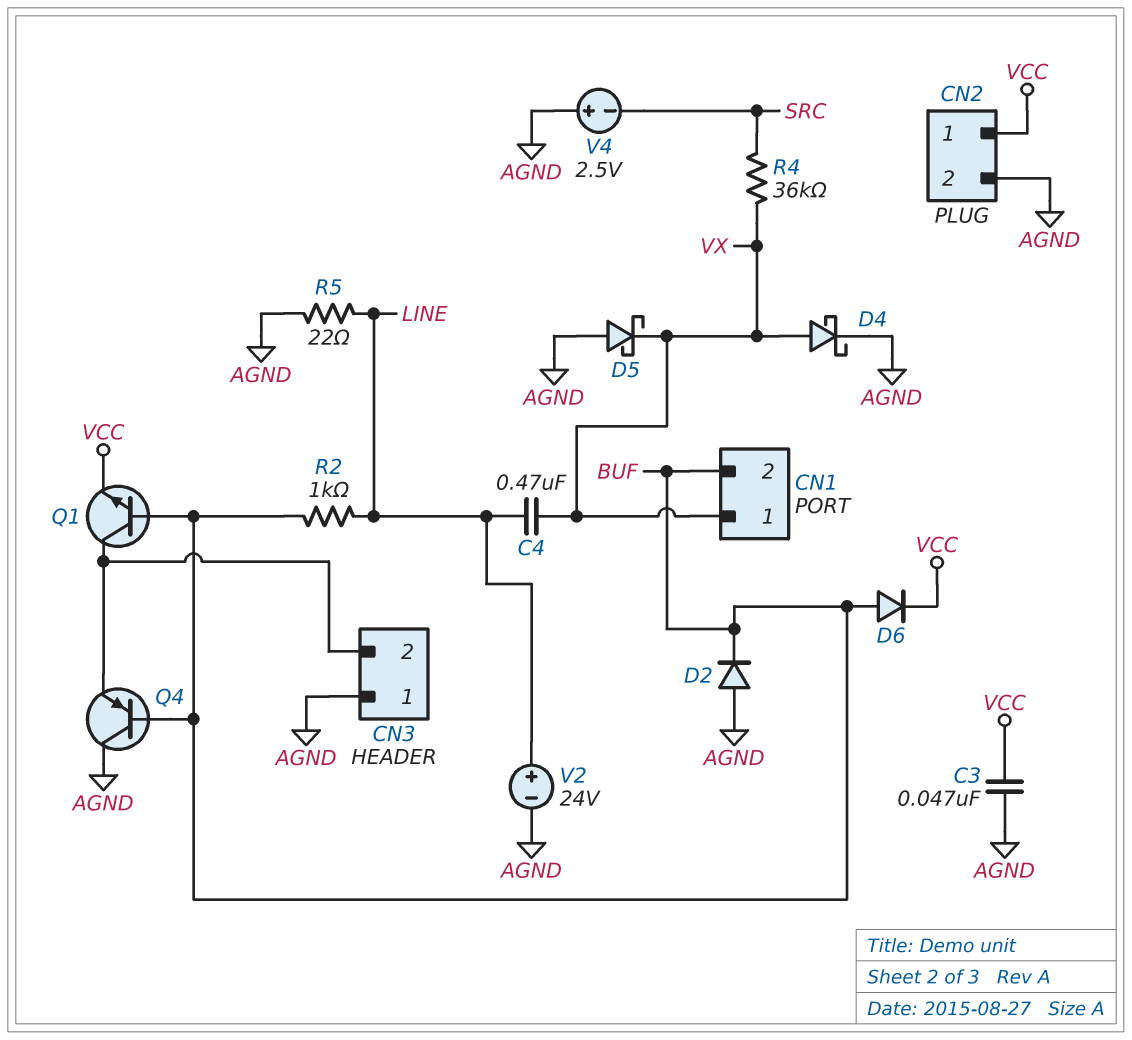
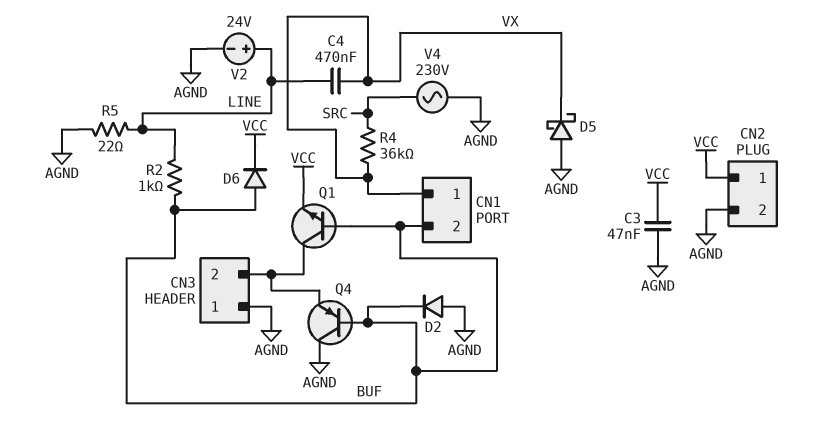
D4: schottky (A VX, K AGND) -> none
V4: 2.5V (plus AGND, minus SRC) -> AC 230V (AGND, SRC)

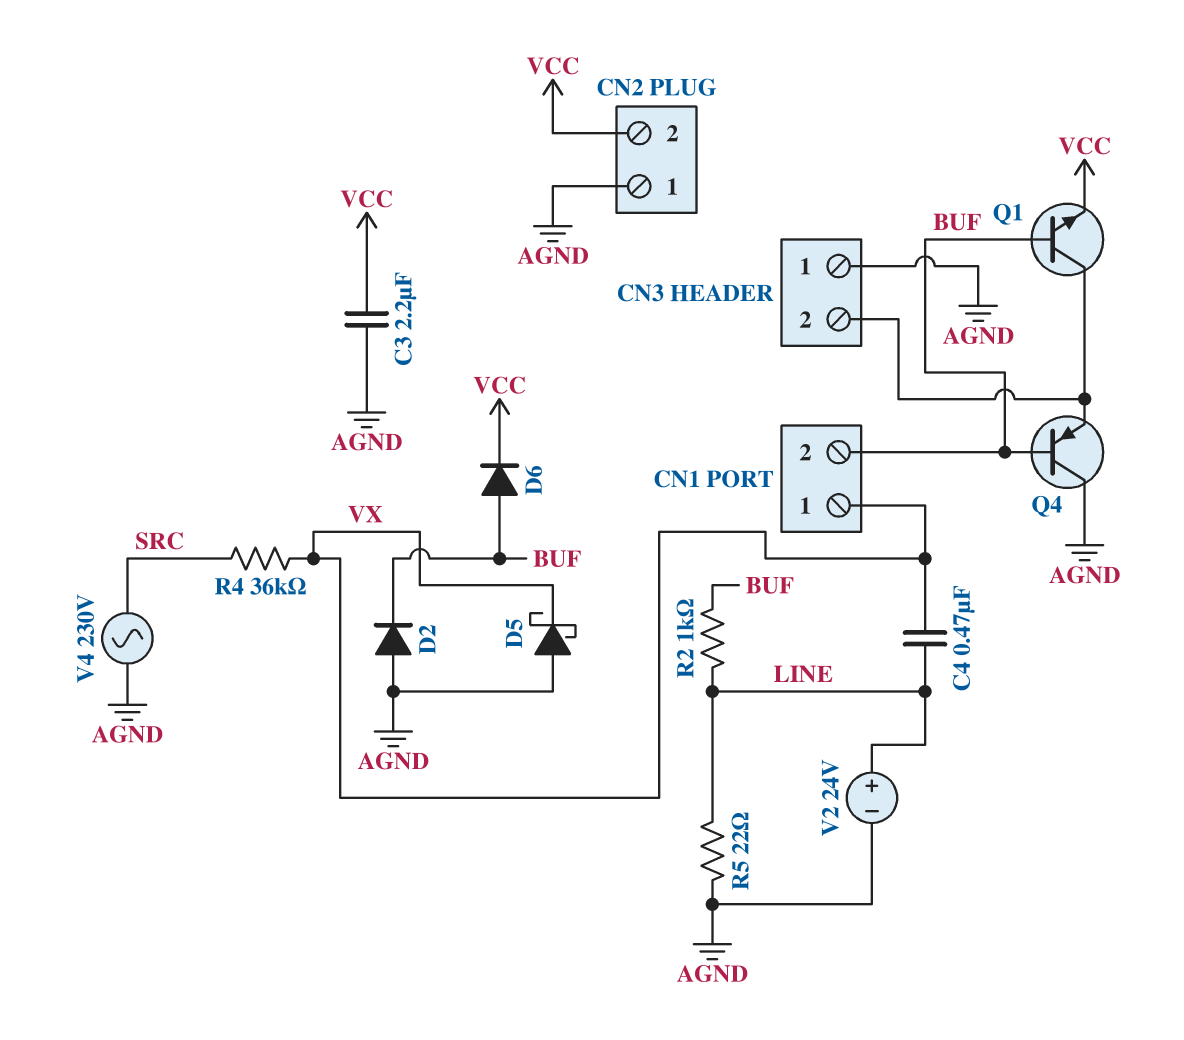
C3: 47nF (AGND, VCC) -> 2.2uF (AGND, VCC)
CN2 pin 1: VCC -> AGND
CN2 pin 2: AGND -> VCC

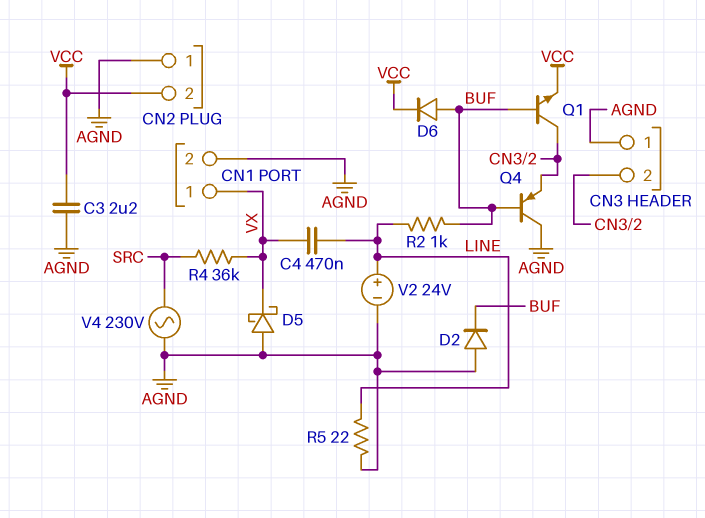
CN1 pin 2: BUF -> AGND

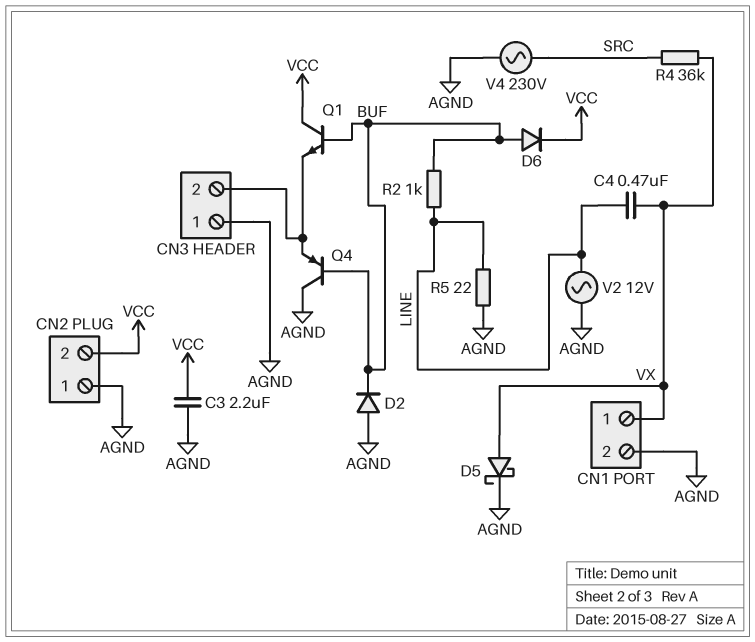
D5: schottky (A AGND, K VX) -> schottky (A VX, K AGND)
Q1: NPN (B BUF, C CN3/2, E VCC) -> NPN (B BUF, C VCC, E CN3/2)
V2: 24V (plus LINE, minus AGND) -> AC 12V (AGND, LINE)

